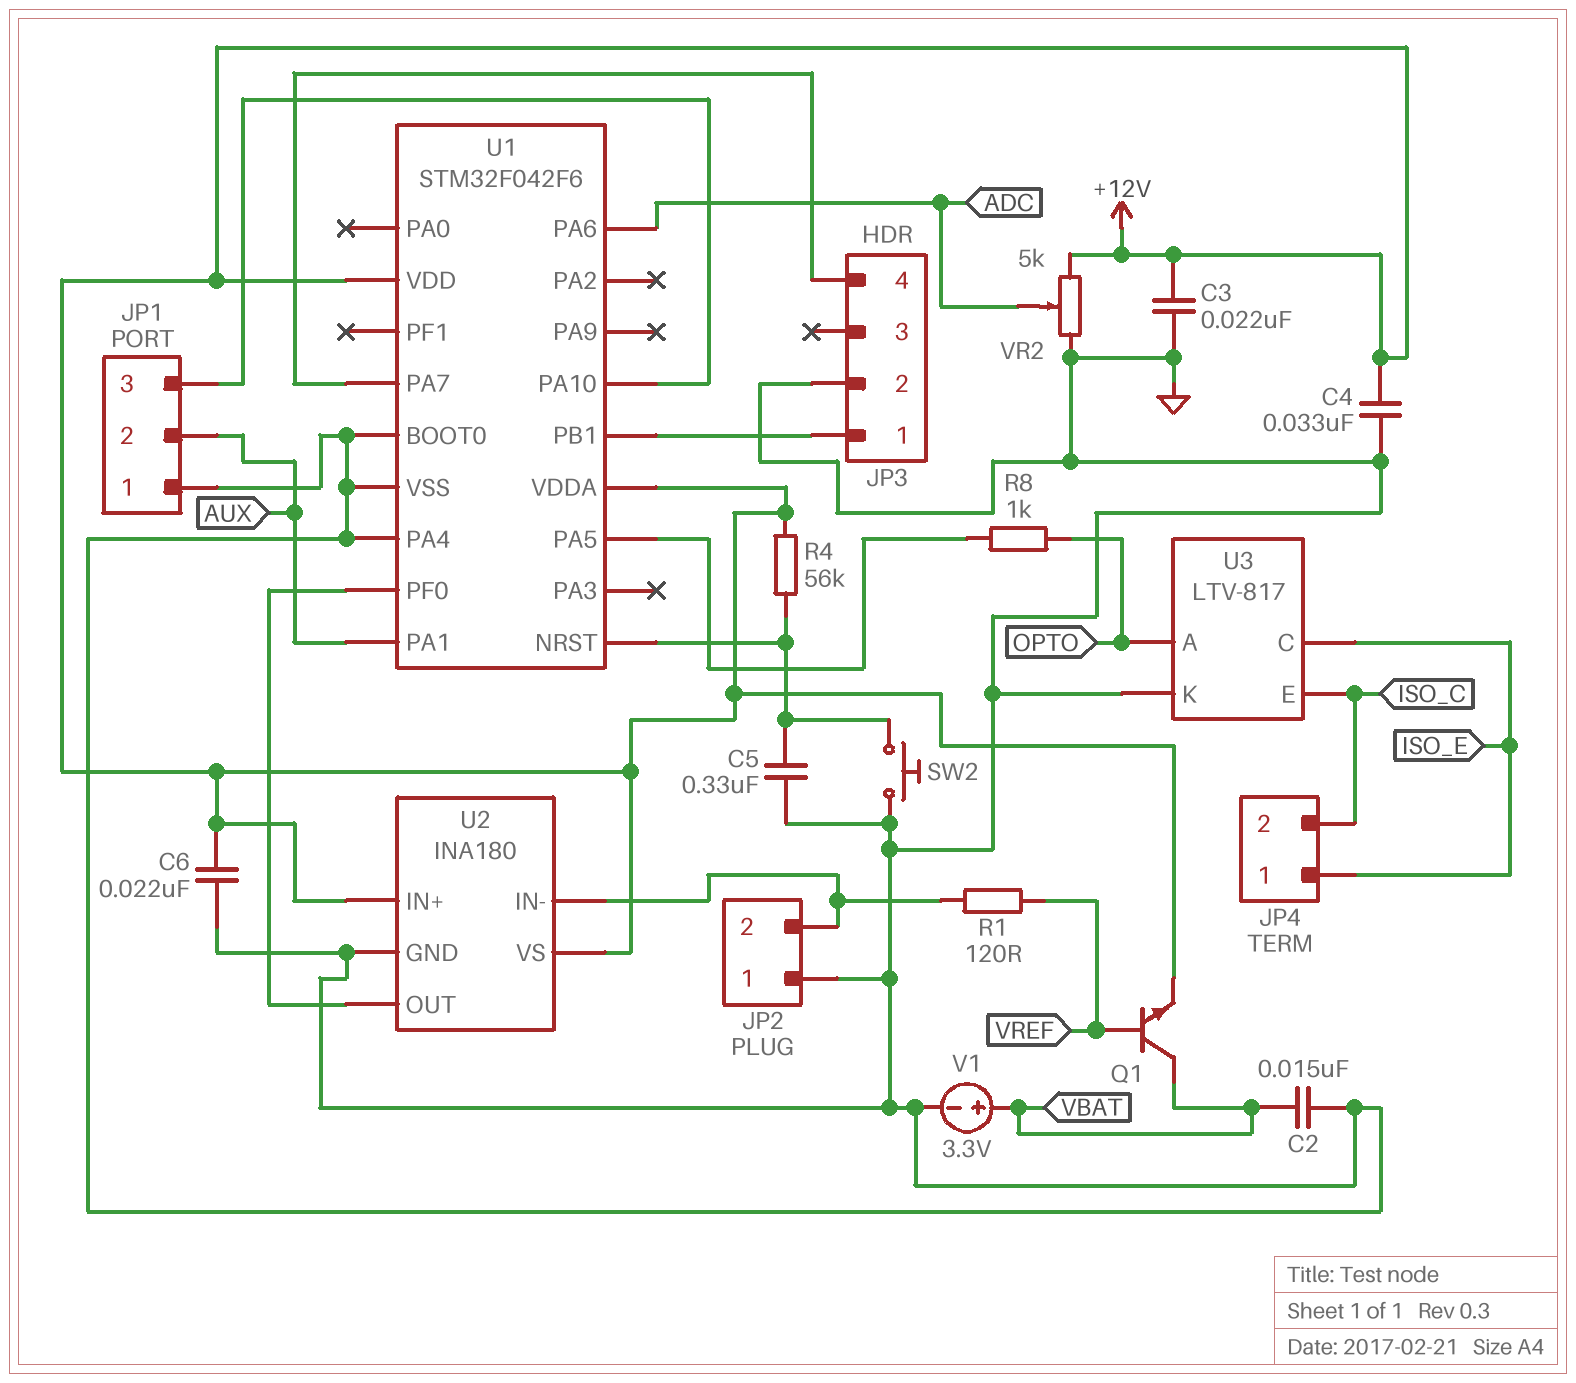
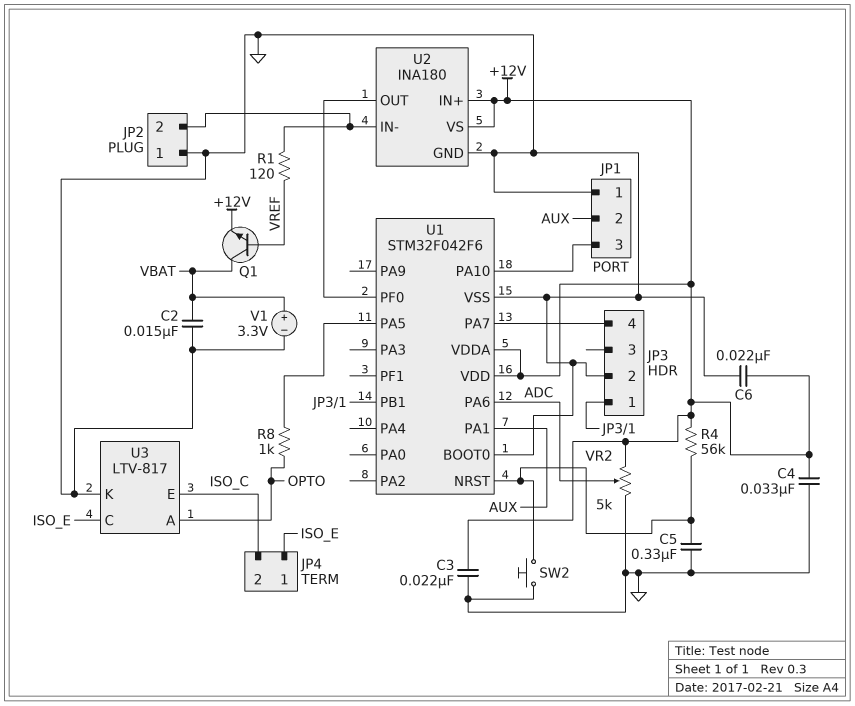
U1 pin PA4: GND -> none

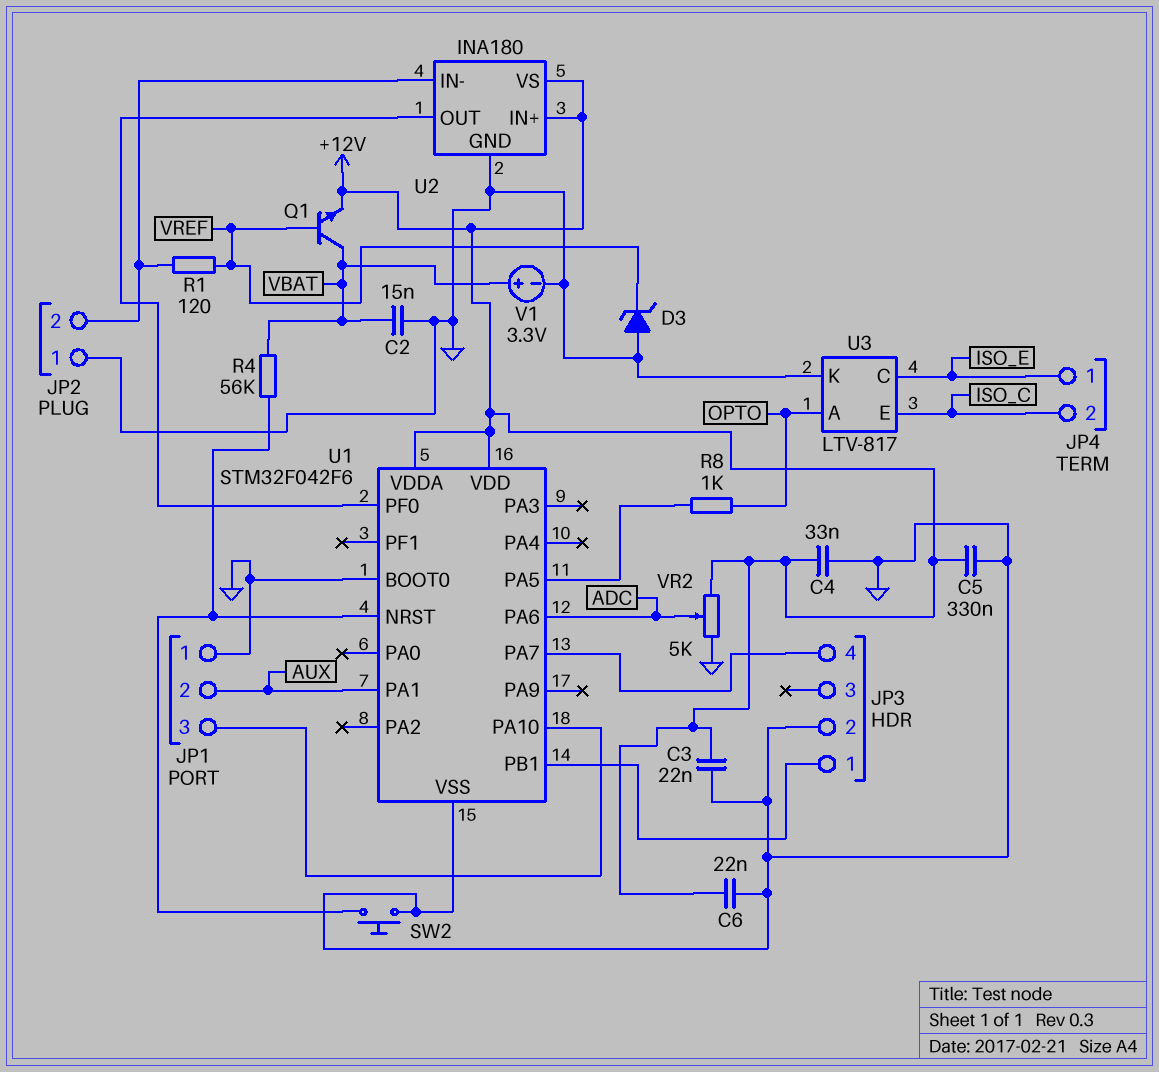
C5: 330nF (GND, U1/NRST) -> 330nF (+12V, GND)
D3: none -> zener (A GND, K VREF)
R4: 56k (+12V, U1/NRST) -> 56k (U1/NRST, VBAT)

